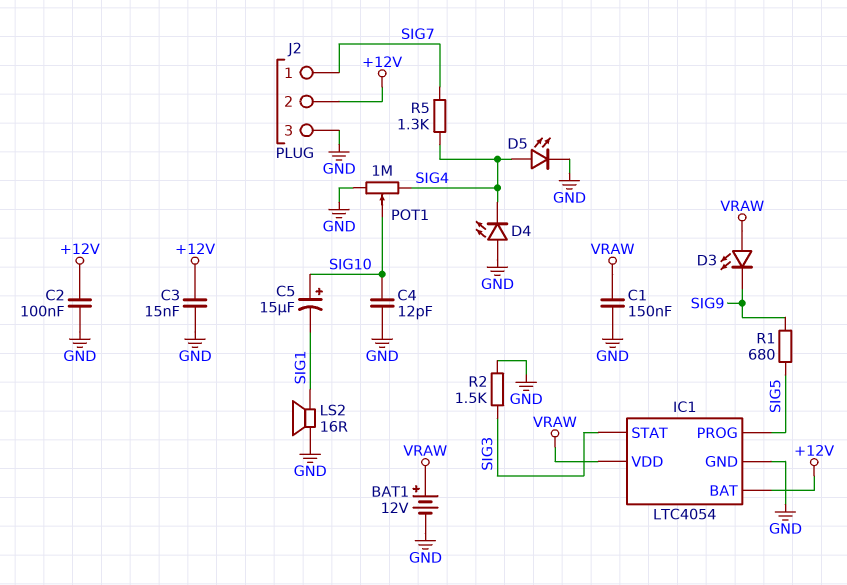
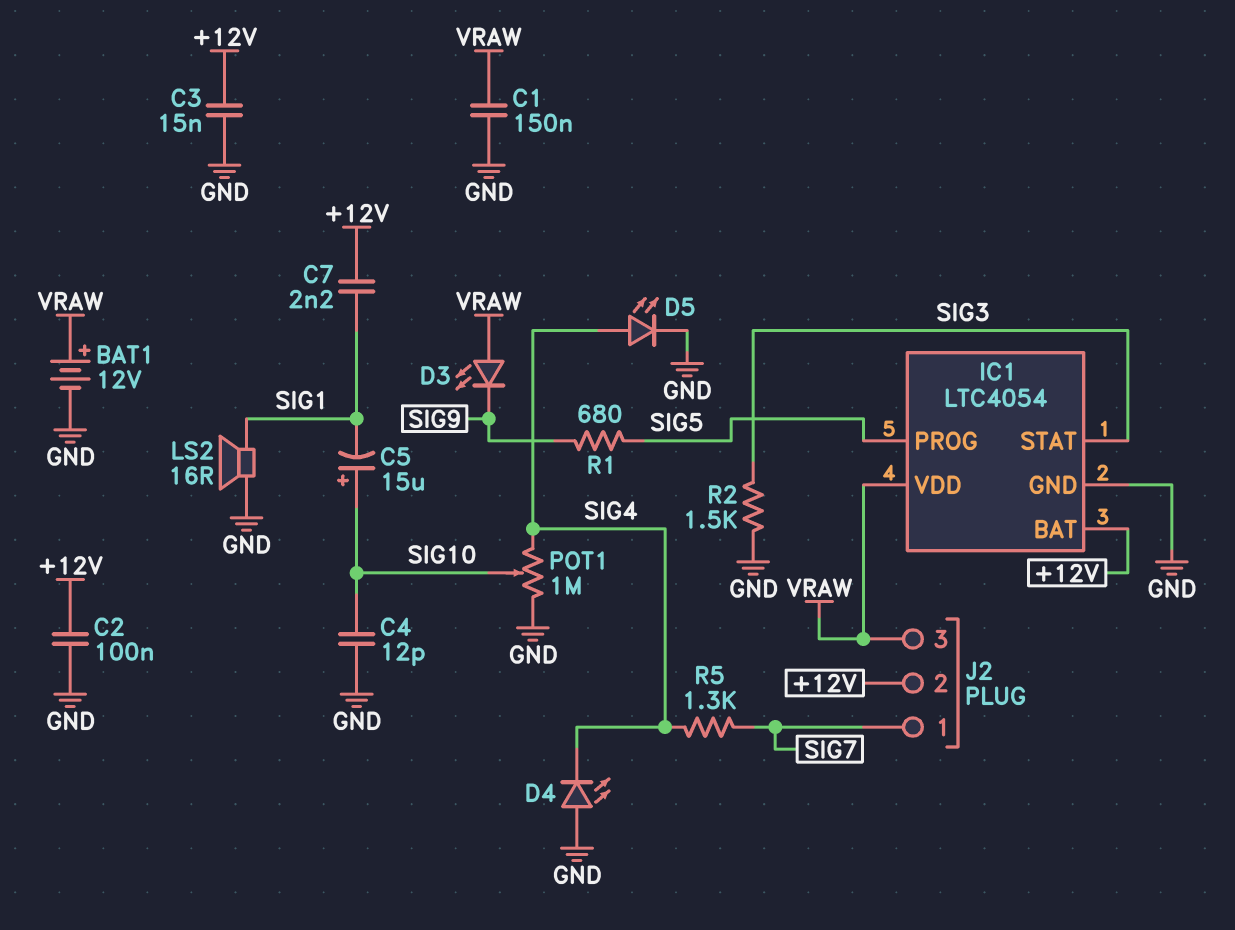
C7: none -> 2.2nF (+12V, SIG1)
J2 pin 3: GND -> VRAW

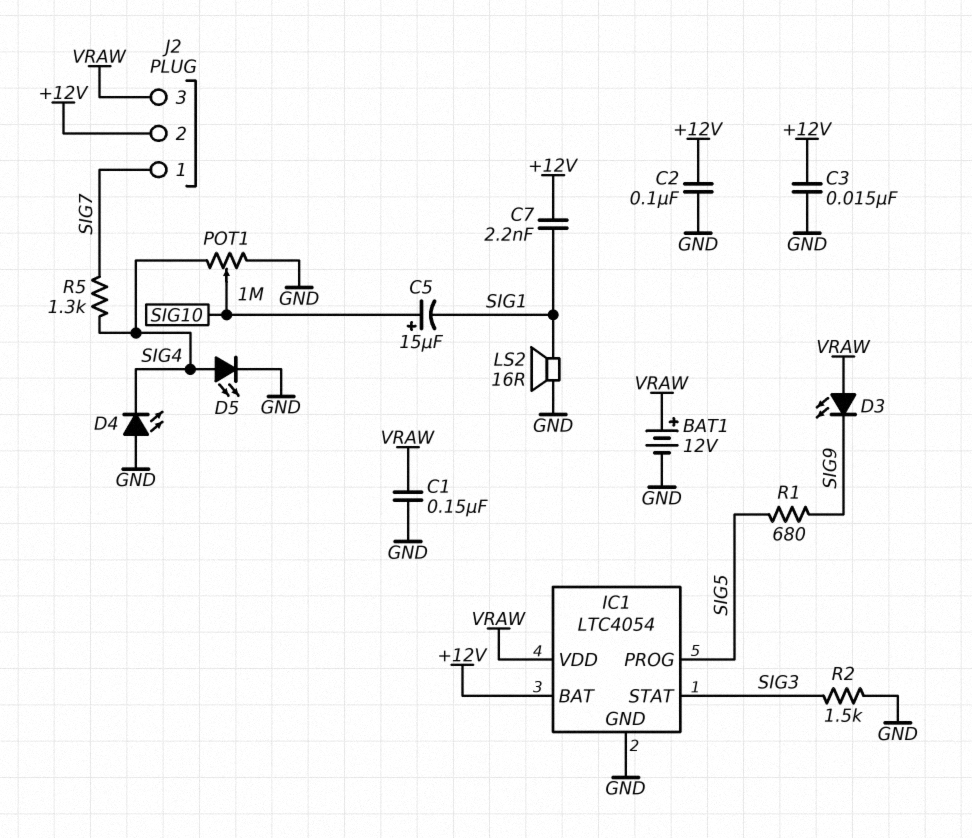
C4: 12pF (GND, SIG10) -> none

